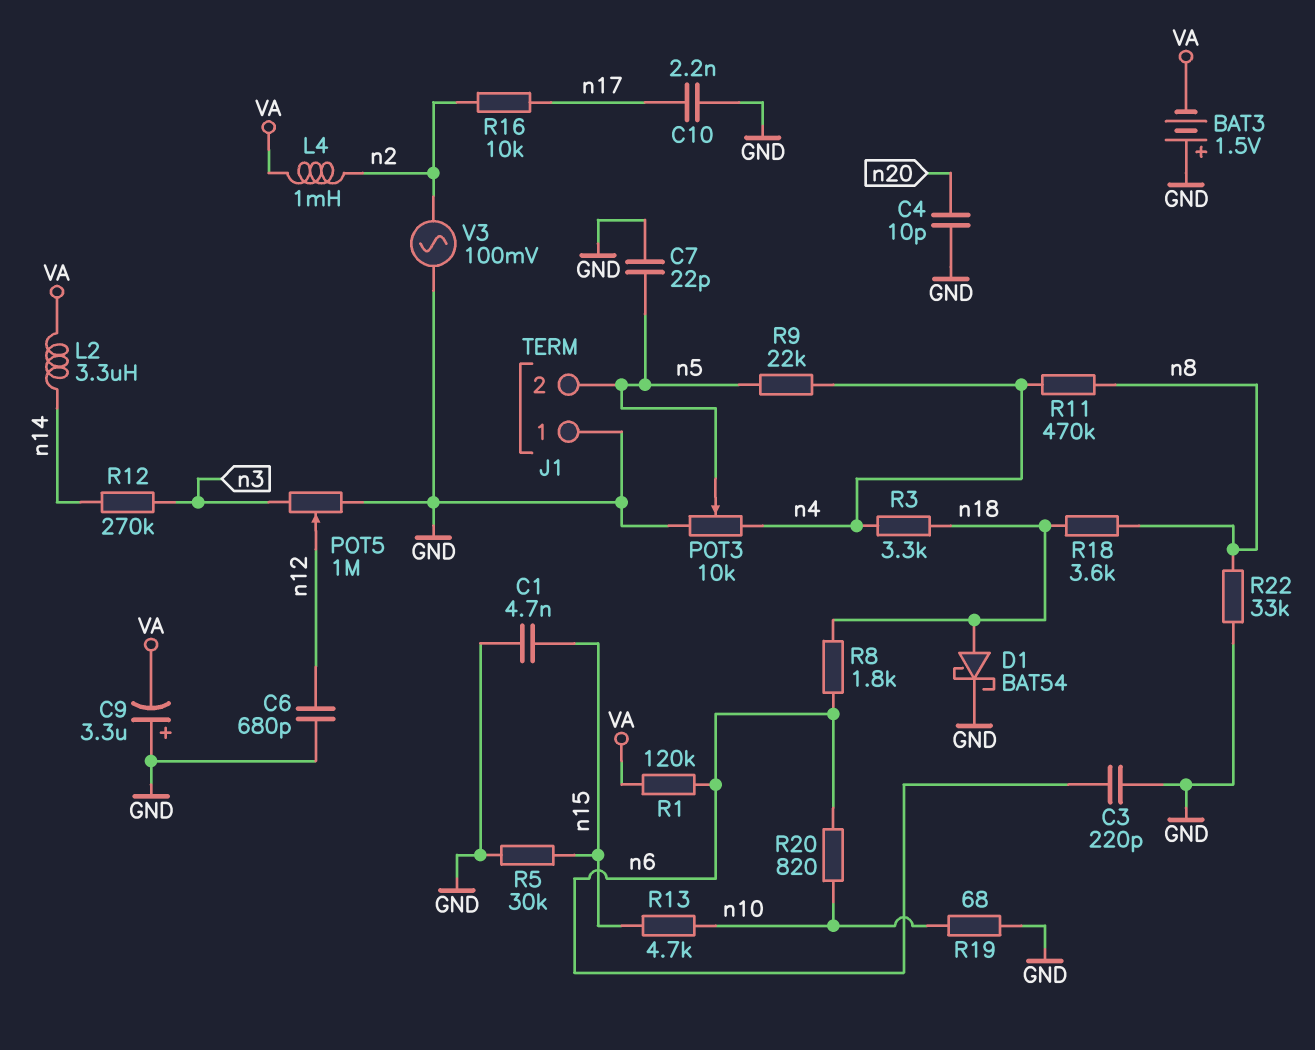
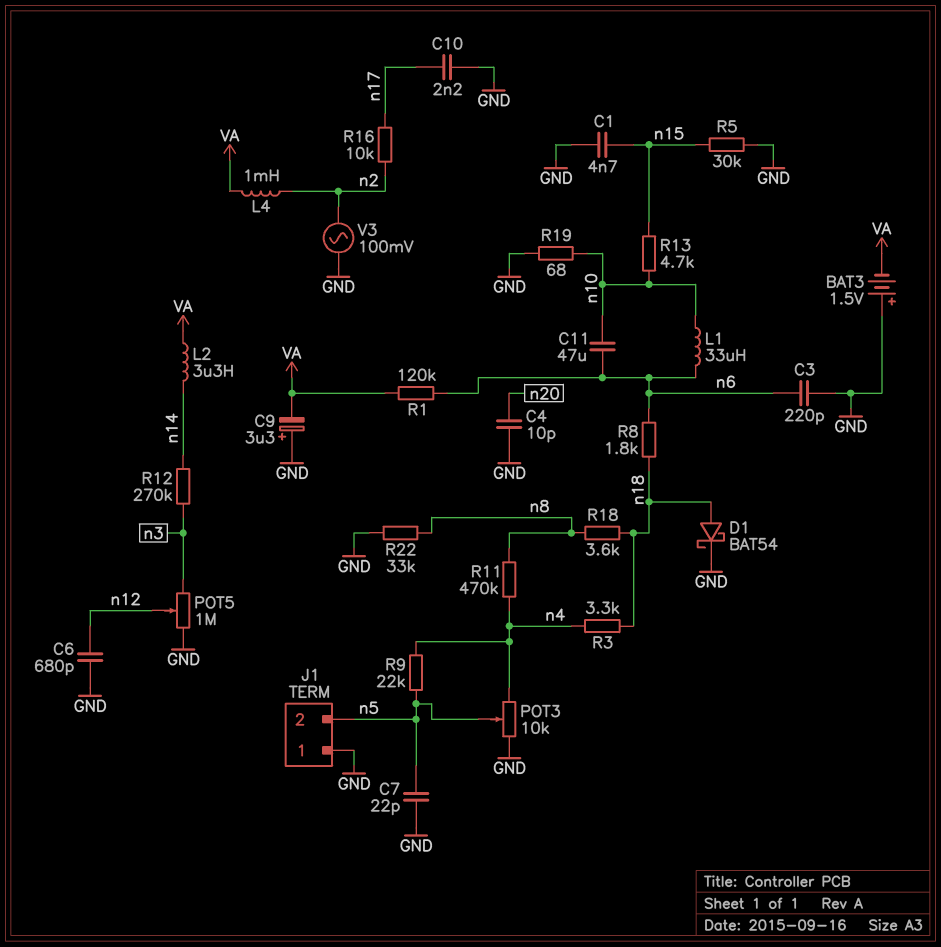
C11: none -> 47uF (n6, n10)
L1: none -> 33uH (n6, n10)
R20: 820 (n6, n10) -> none

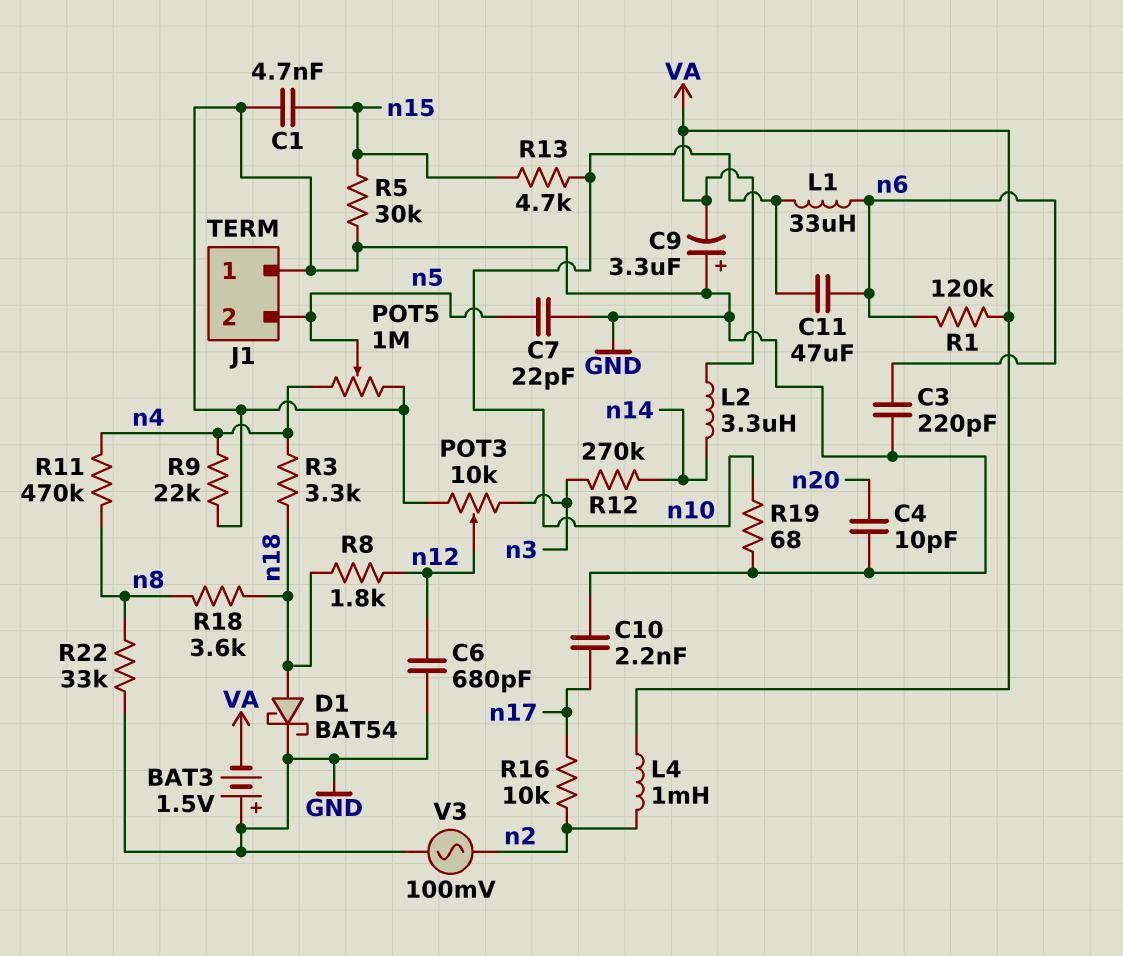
POT3: 10k (GND, n4, wiper n5) -> 10k (GND, n3, wiper n12)
POT5: 1M (GND, n3, wiper n12) -> 1M (GND, n4, wiper n5)
R8: 1.8k (n6, n18) -> 1.8k (n12, n18)
R9: 22k (n4, n5) -> 22k (GND, n4)

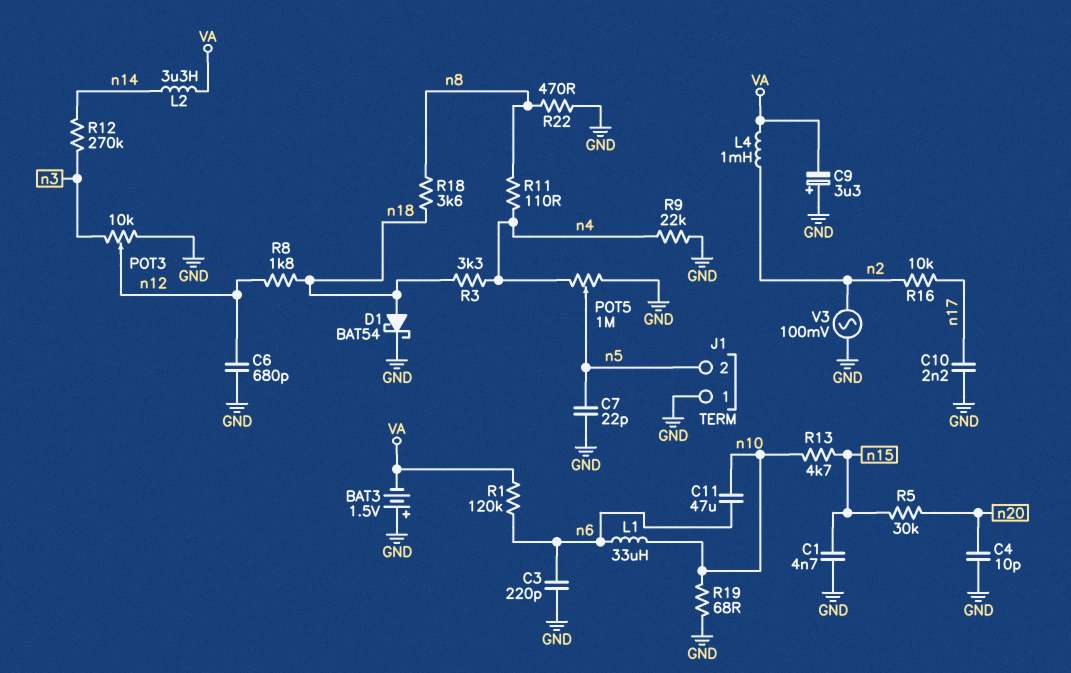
R5: 30k (GND, n15) -> 30k (n15, n20)
R11: 470k (n4, n8) -> 110 (n4, n8)
R22: 33k (GND, n8) -> 470 (GND, n8)

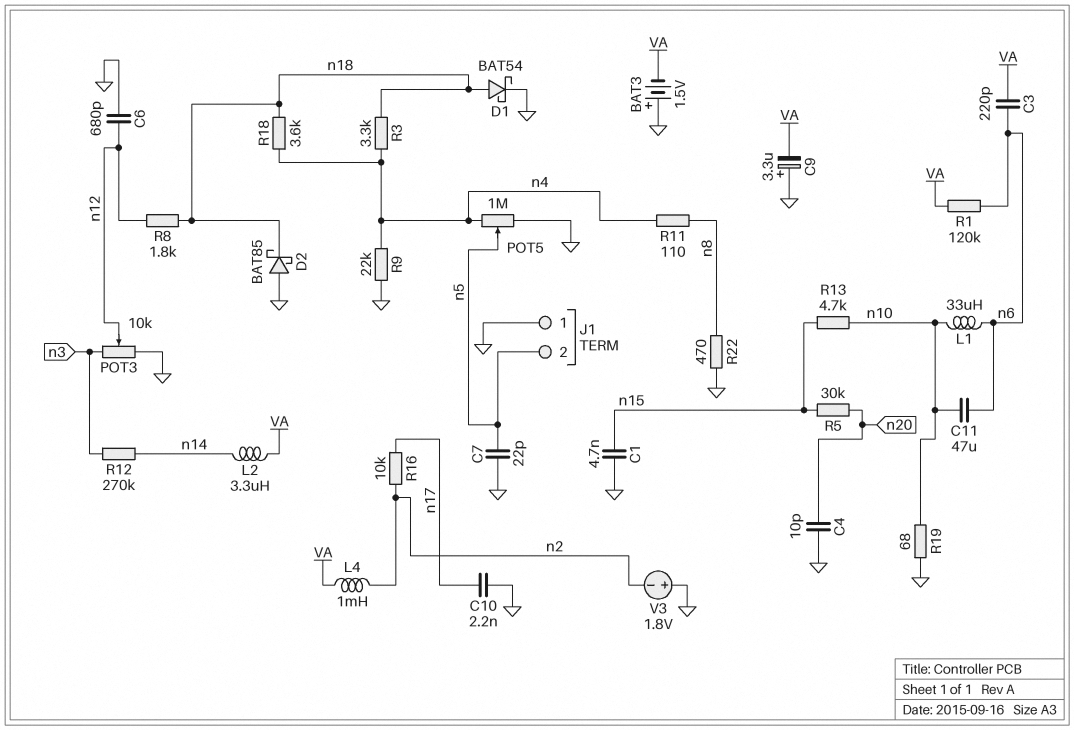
C3: 220pF (GND, n6) -> 220pF (VA, n6)
D2: none -> schottky BAT85 (A GND, K n18)
R18: 3.6k (n8, n18) -> 3.6k (n4, n18)
V3: AC 100mV (GND, n2) -> 1.8V (plus GND, minus n2)

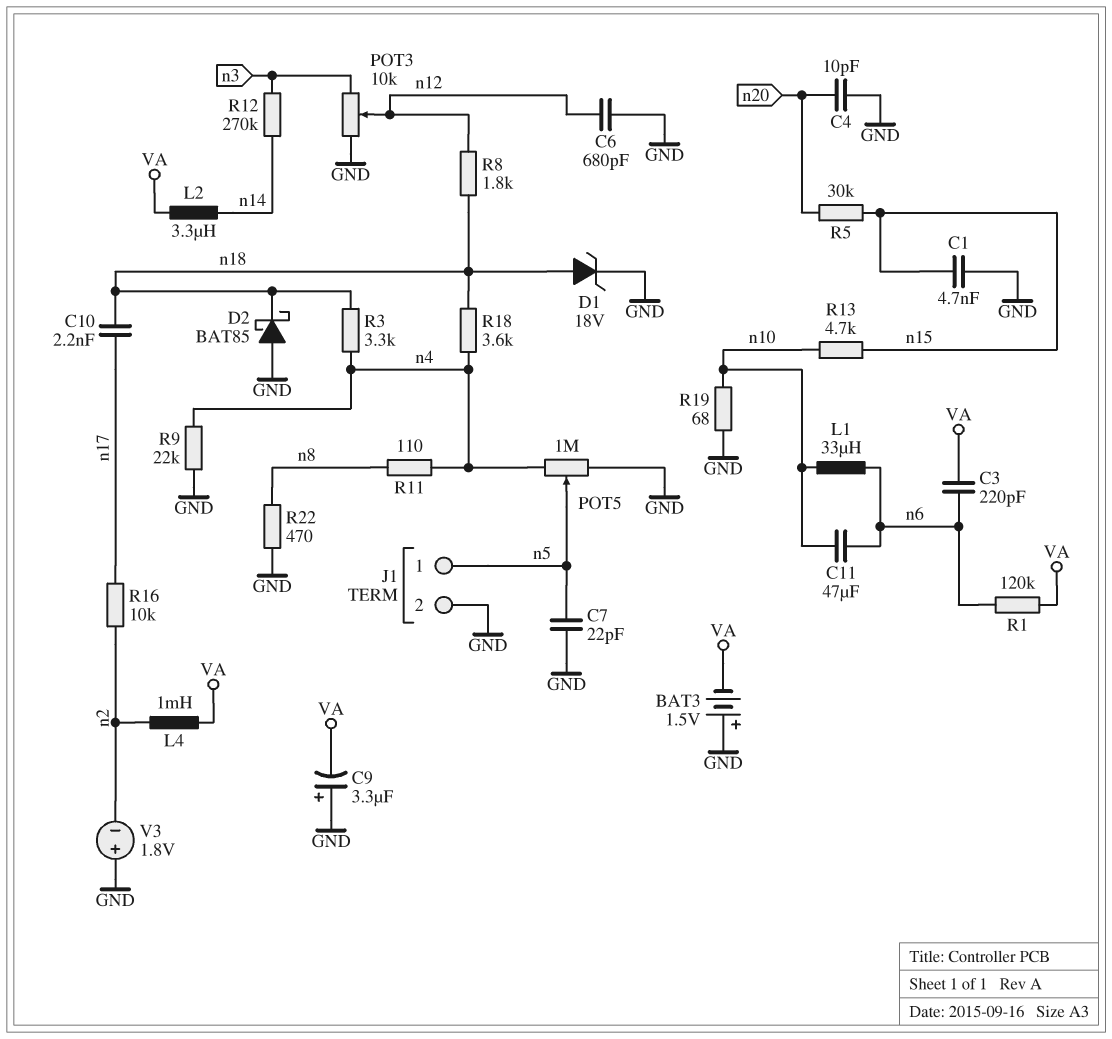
C10: 2.2nF (GND, n17) -> 2.2nF (n17, n18)
D1: schottky BAT54 (A n18, K GND) -> zener 18V (A n18, K GND)
J1 pin 1: GND -> n5
J1 pin 2: n5 -> GND

